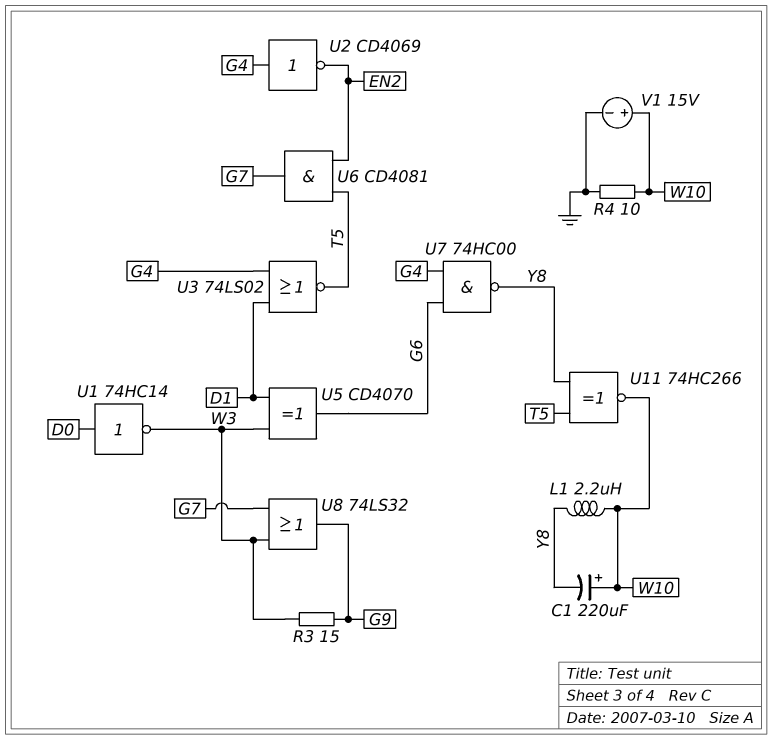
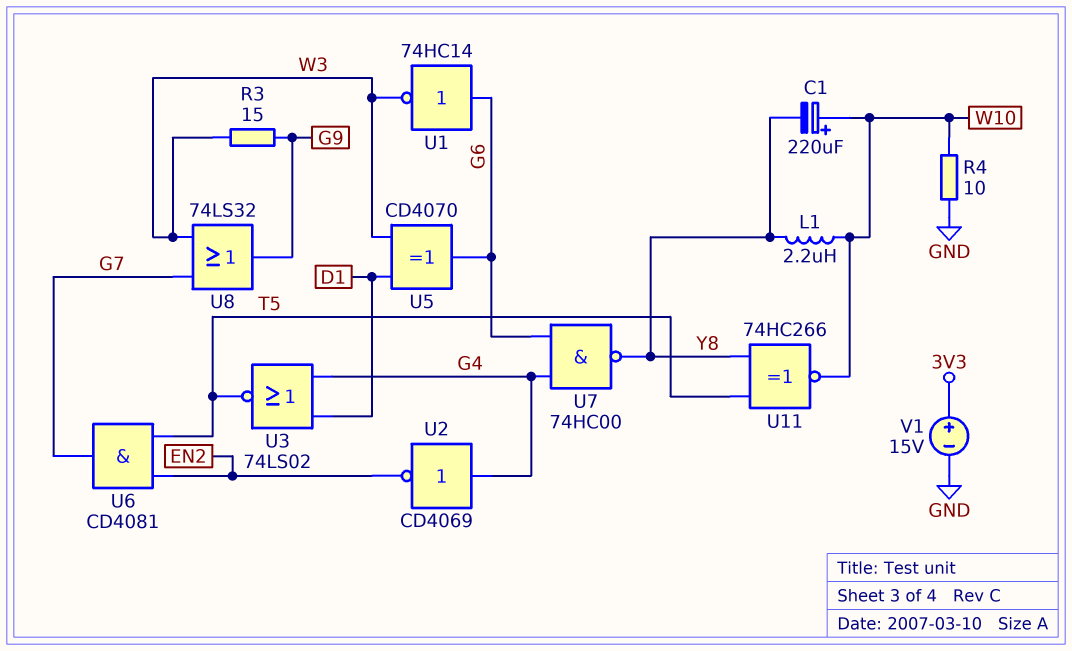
U1: NOT 74HC14 (in D0, out W3) -> NOT 74HC14 (in G6, out W3)
V1: 15V (plus W10, minus GND) -> 15V (plus 3V3, minus GND)

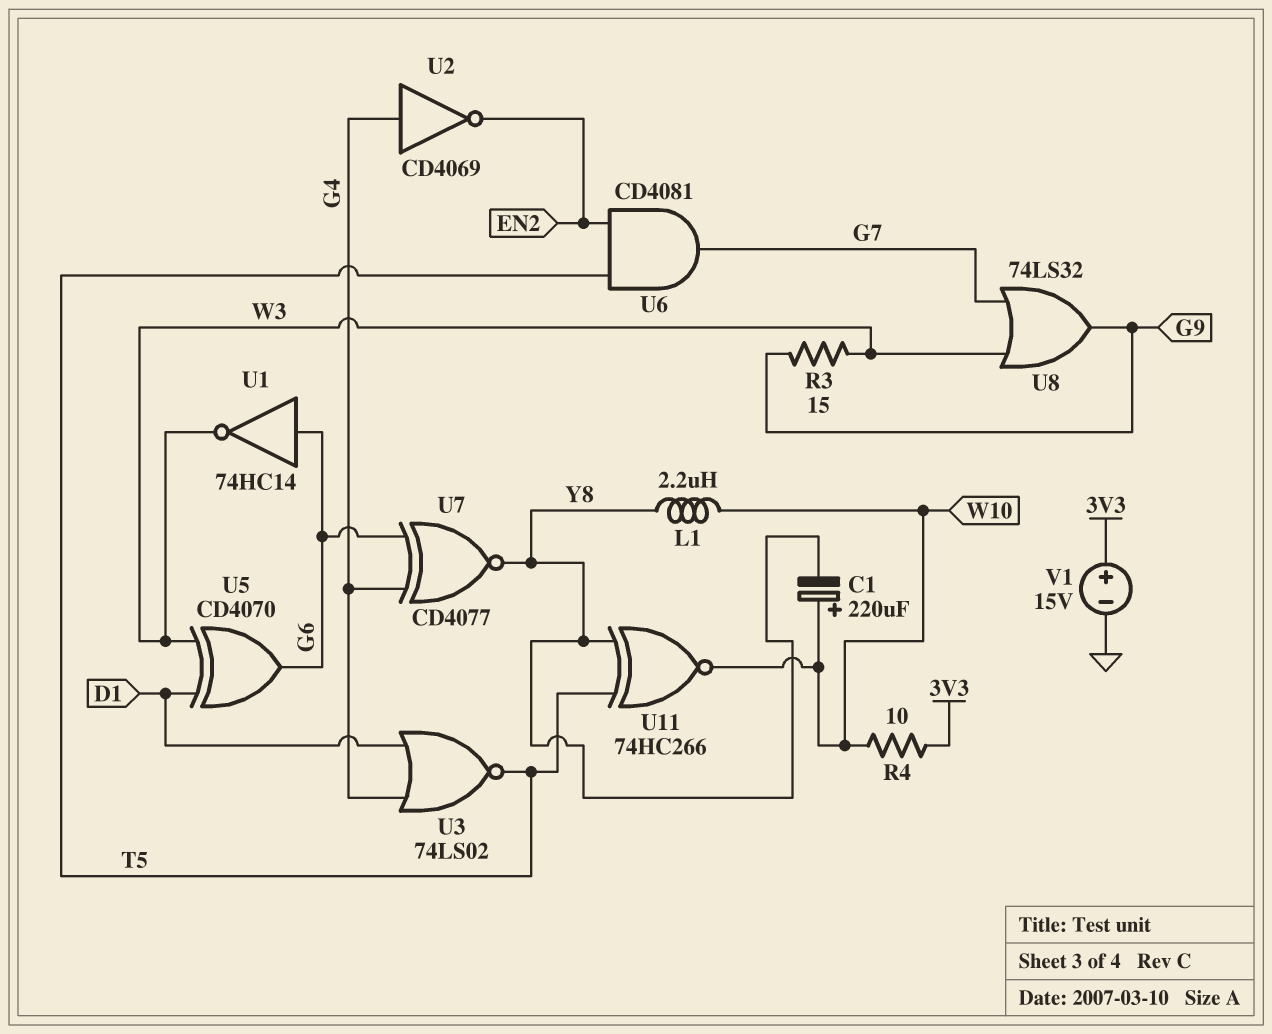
R4: 10 (GND, W10) -> 10 (3V3, W10)
U7: NAND 74HC00 (in G4, in G6, out Y8) -> XNOR CD4077 (in G4, in G6, out Y8)

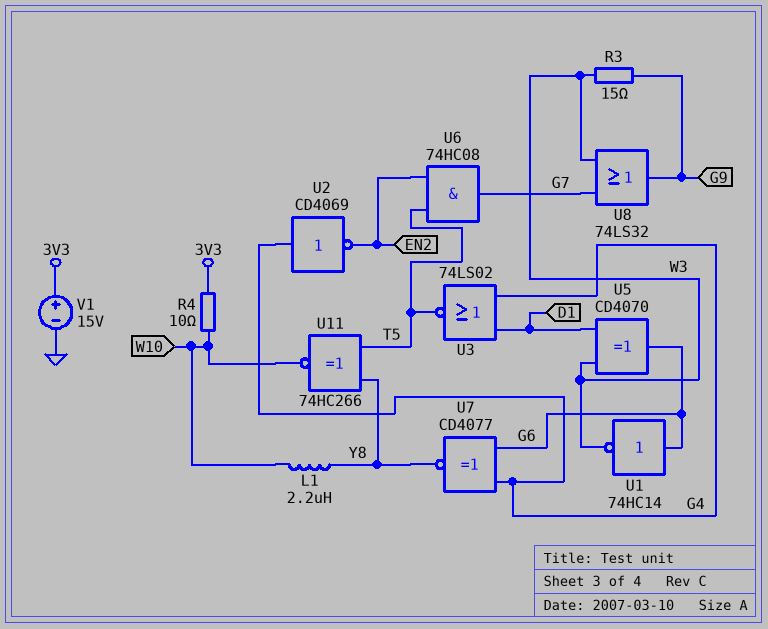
C1: 220uF (plus W10, minus Y8) -> none
U6: AND CD4081 (in EN2, in T5, out G7) -> AND 74HC08 (in EN2, in T5, out G7)

